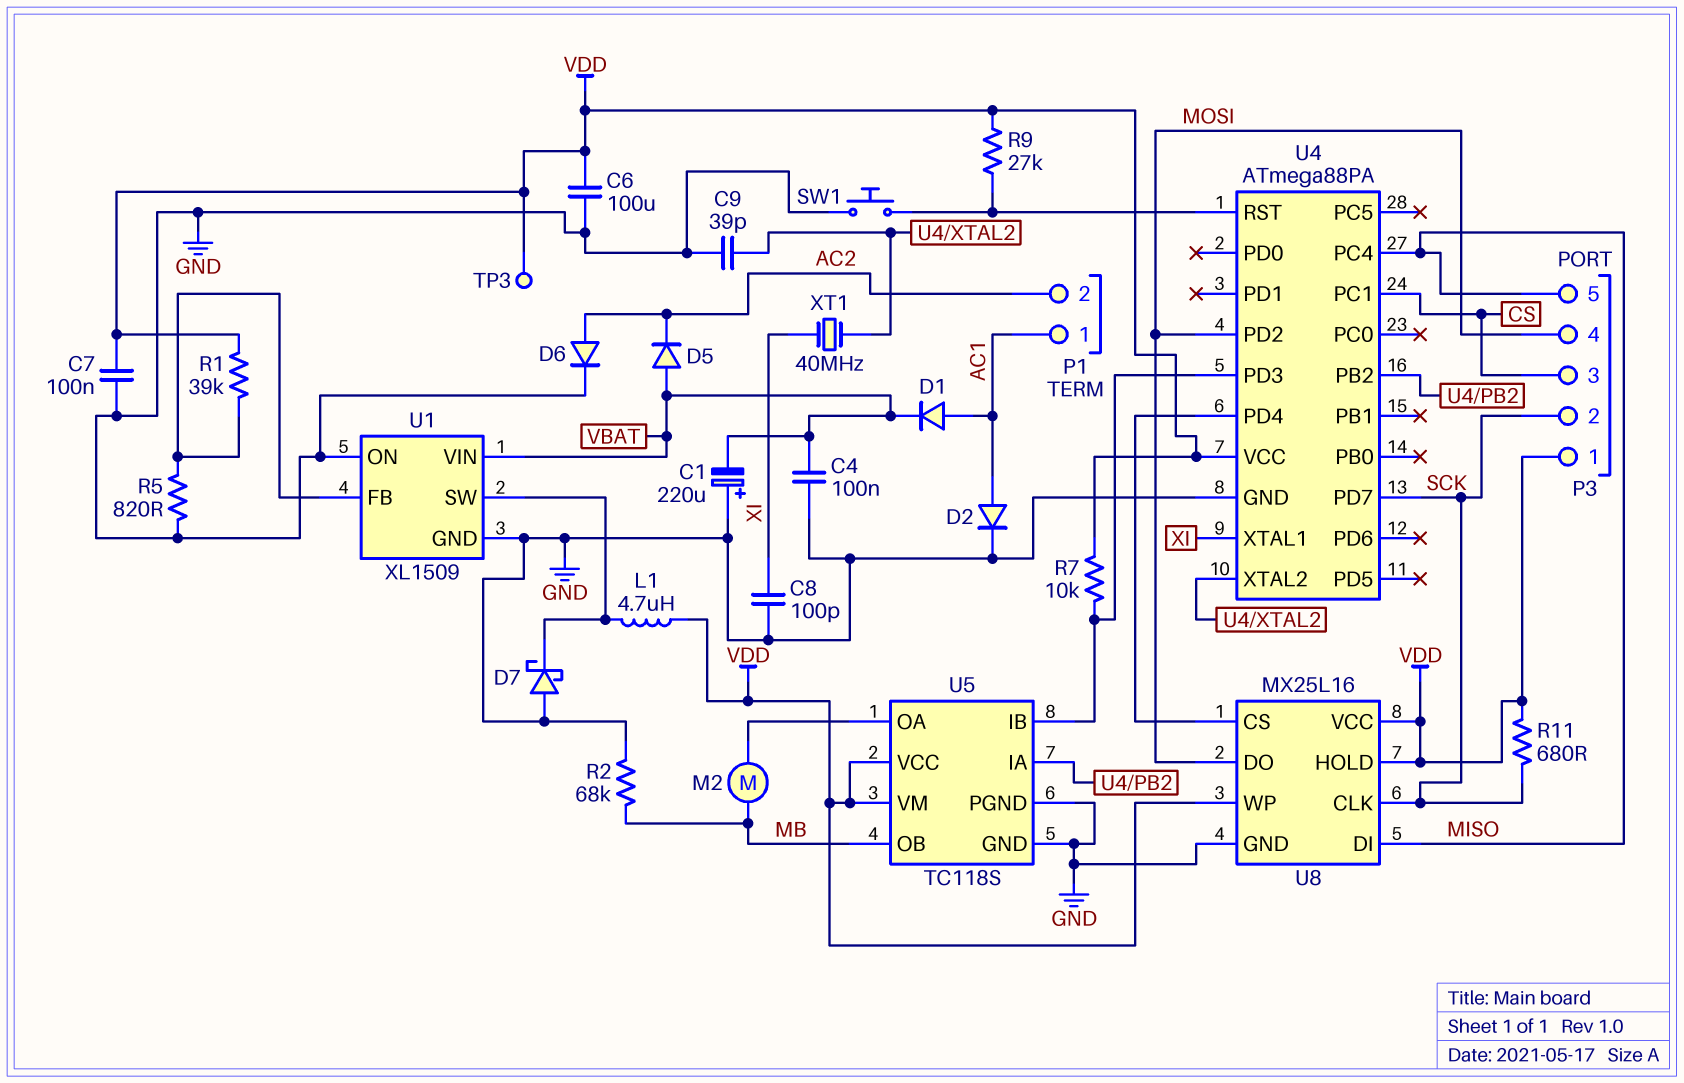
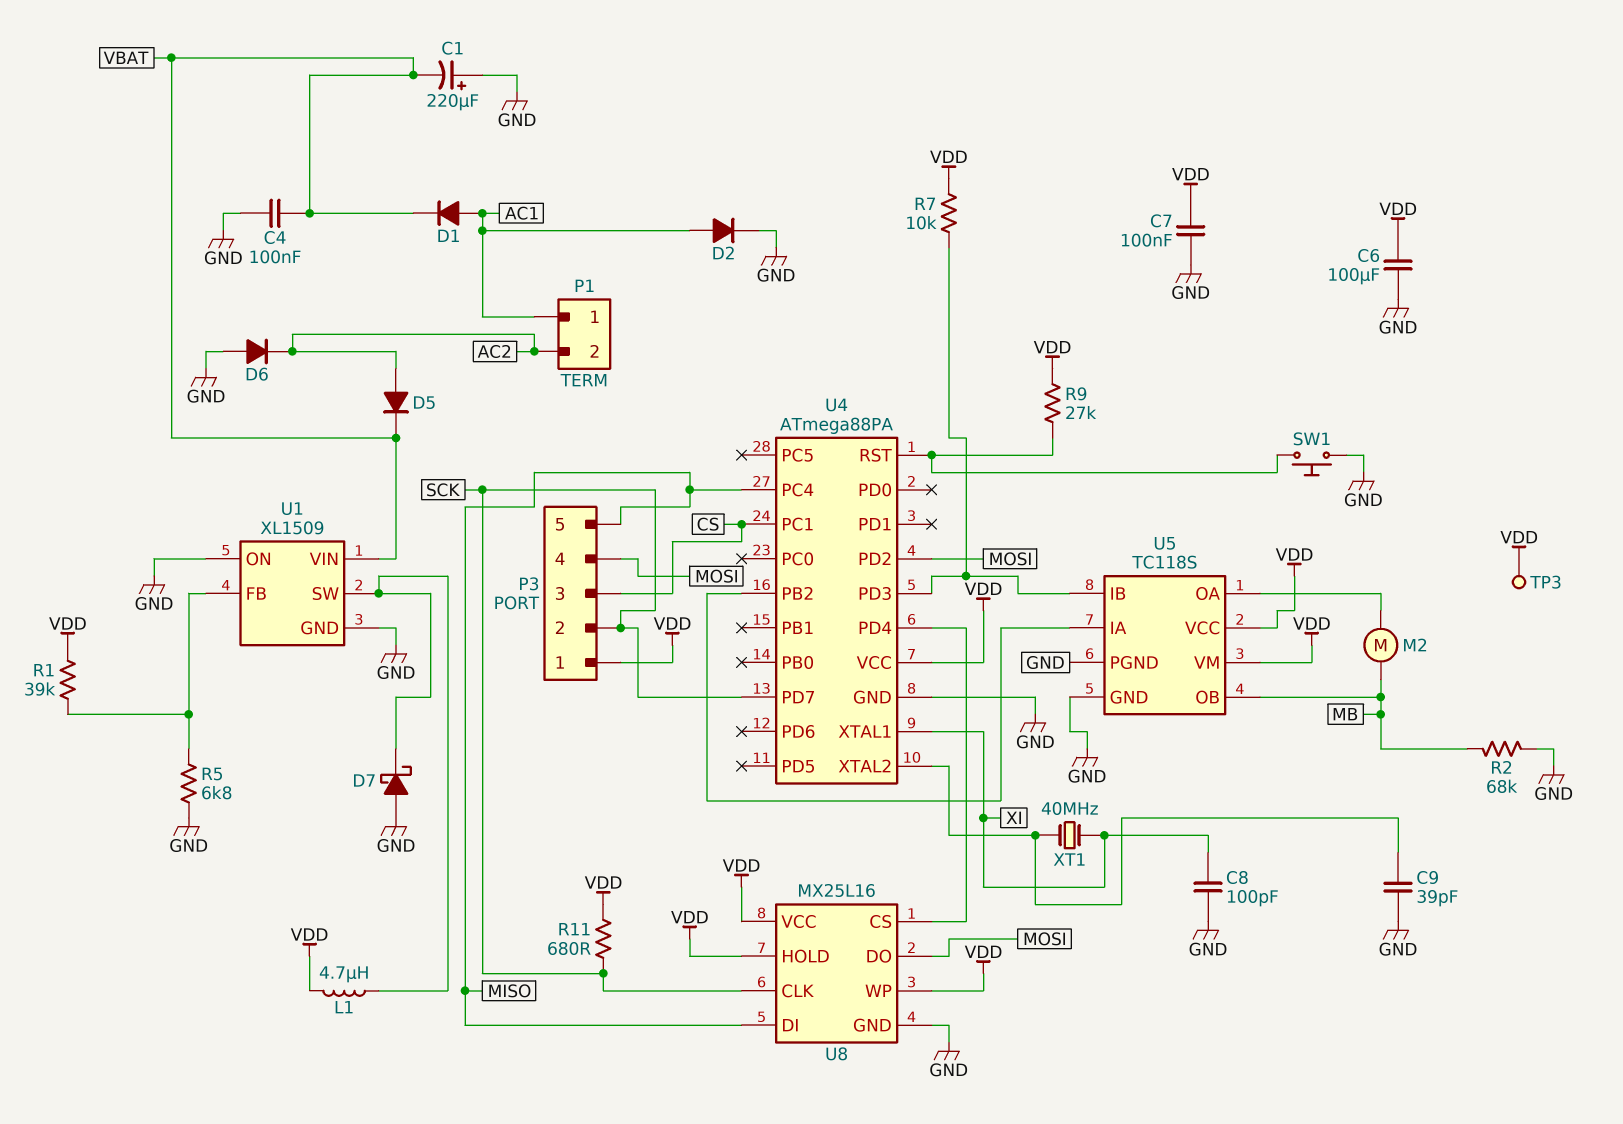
D5: diode (A VBAT, K AC2) -> diode (A AC2, K VBAT)
D6: diode (A AC2, K GND) -> diode (A GND, K AC2)
R5: 820 (GND, U1/FB) -> 6.8k (GND, U1/FB)

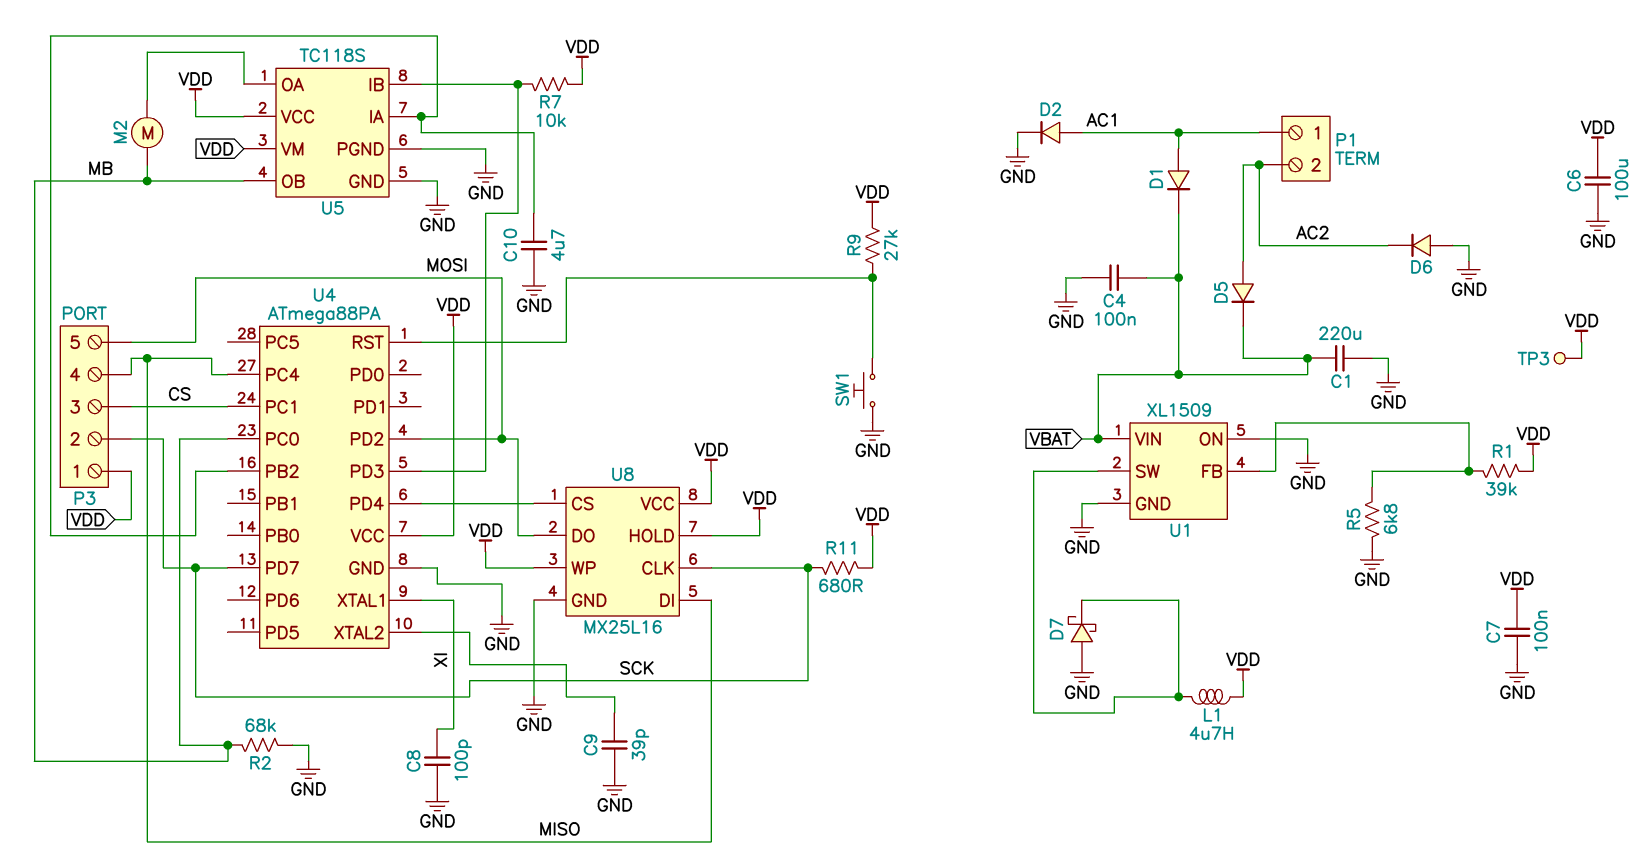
C1: 220uF (plus GND, minus VBAT) -> 220uF (GND, VBAT)
C10: none -> 4.7uF (GND, U4/PB2)
P3 pin 4: MOSI -> MISO
P3 pin 5: MISO -> MOSI
U4 pin PC0: none -> MB
XT1: 40MHz (U4/XTAL2, XI) -> none

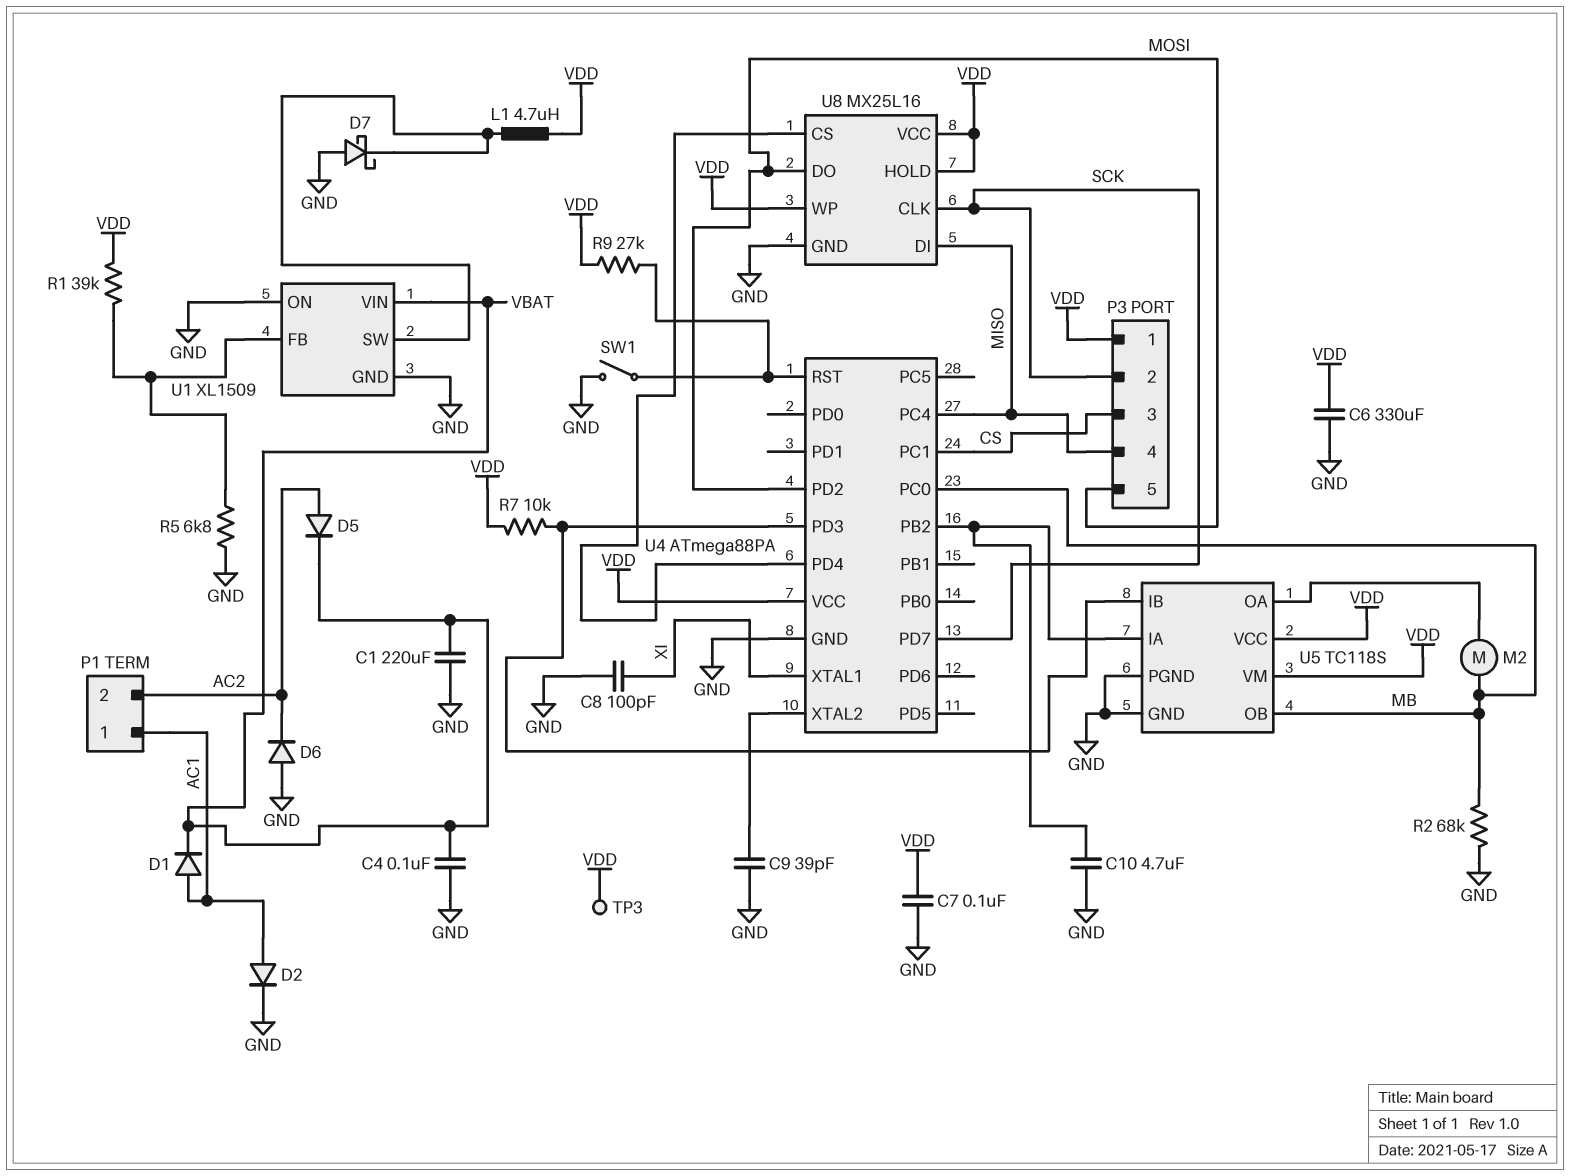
C6: 100uF (GND, VDD) -> 330uF (GND, VDD)
R11: 680 (SCK, VDD) -> none
SW1: button (GND, U4/RST) -> switch (GND, U4/RST)

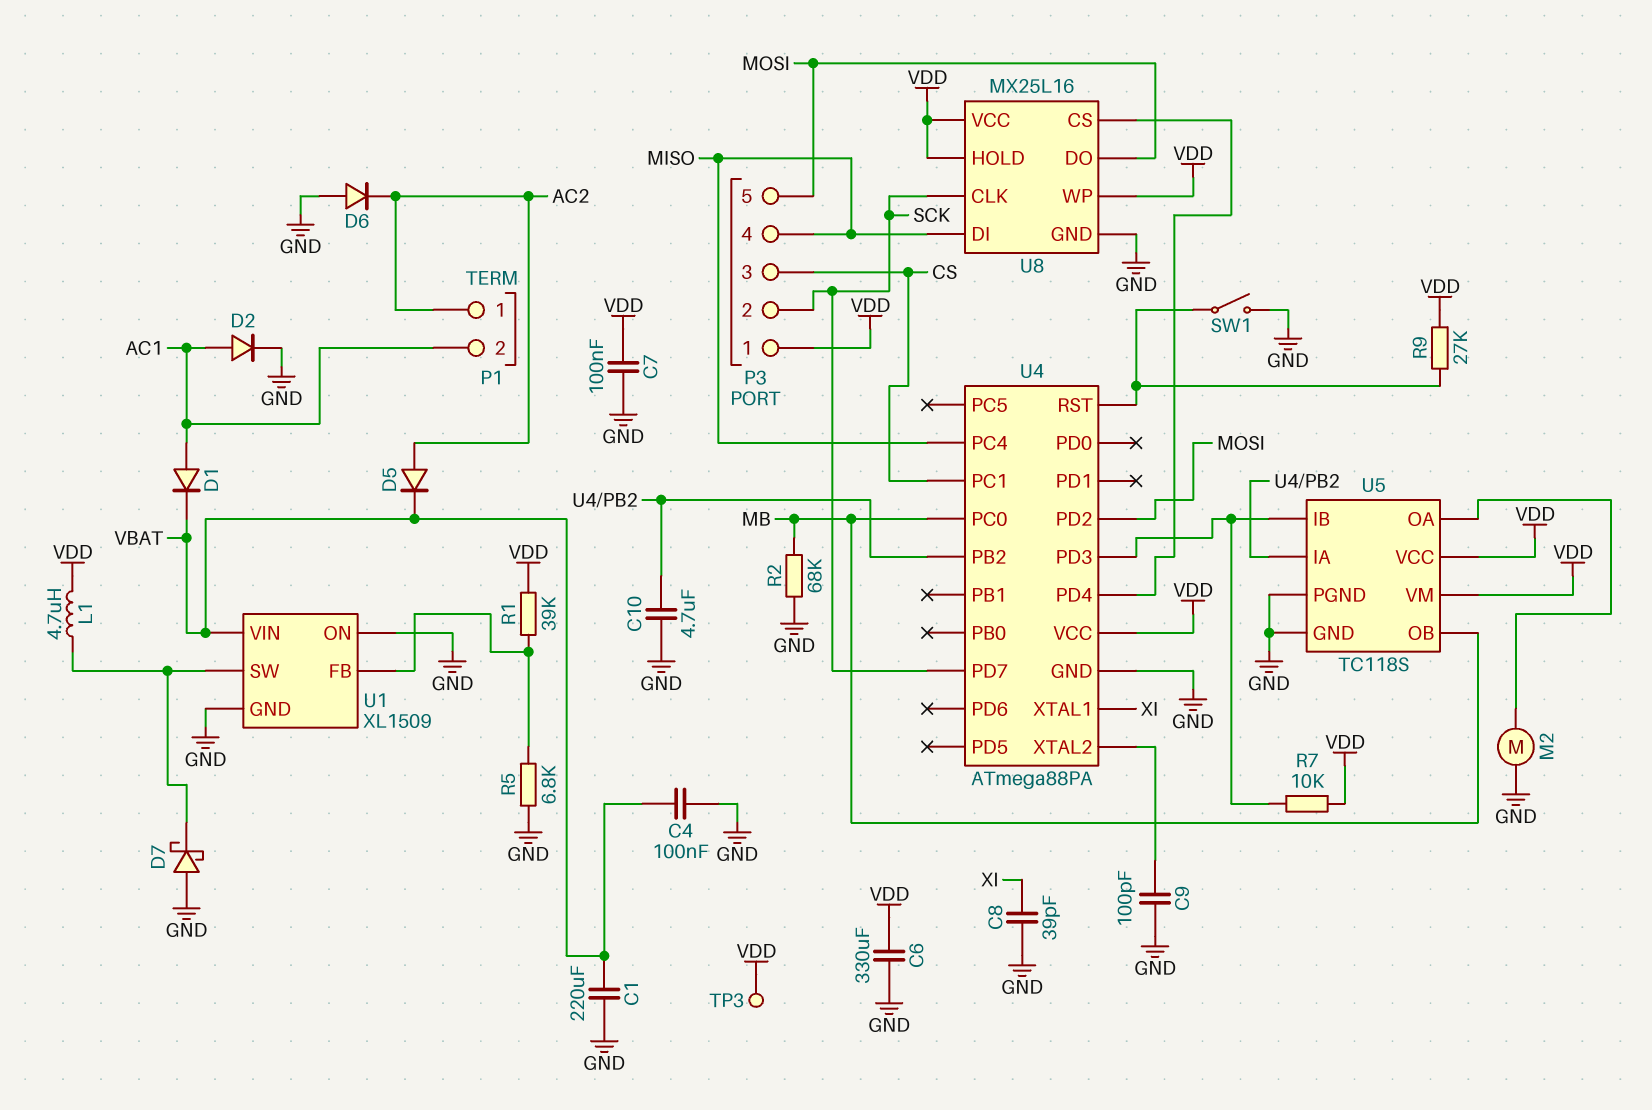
C8: 100pF (GND, XI) -> 39pF (GND, XI)
C9: 39pF (GND, U4/XTAL2) -> 100pF (GND, U4/XTAL2)
M2: motor (MB, U5/OA) -> motor (GND, U5/OA)
P1 pin 1: AC1 -> AC2
P1 pin 2: AC2 -> AC1

